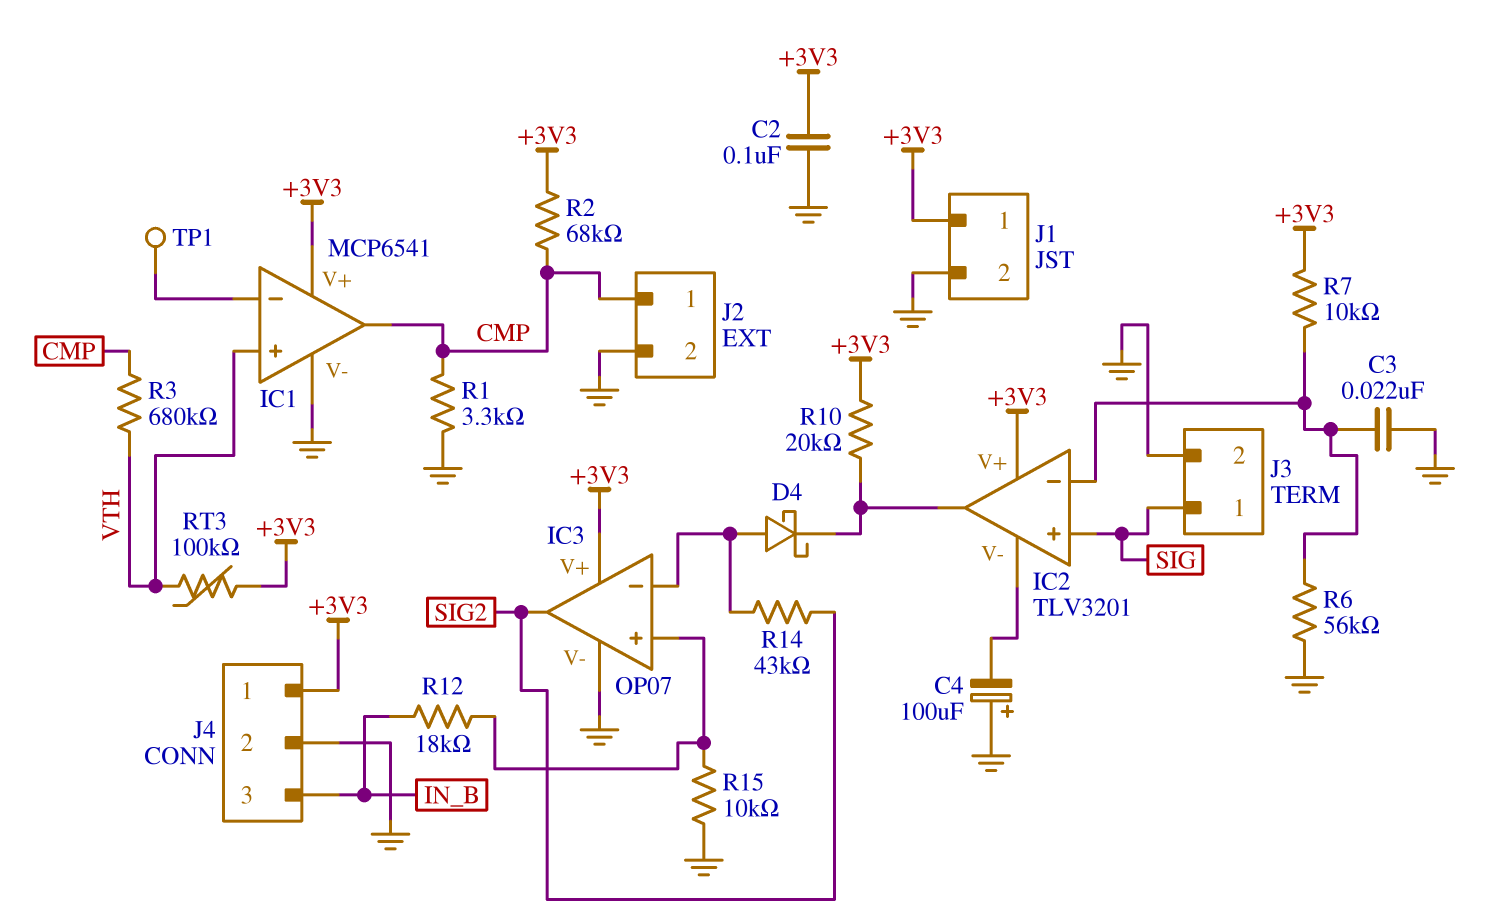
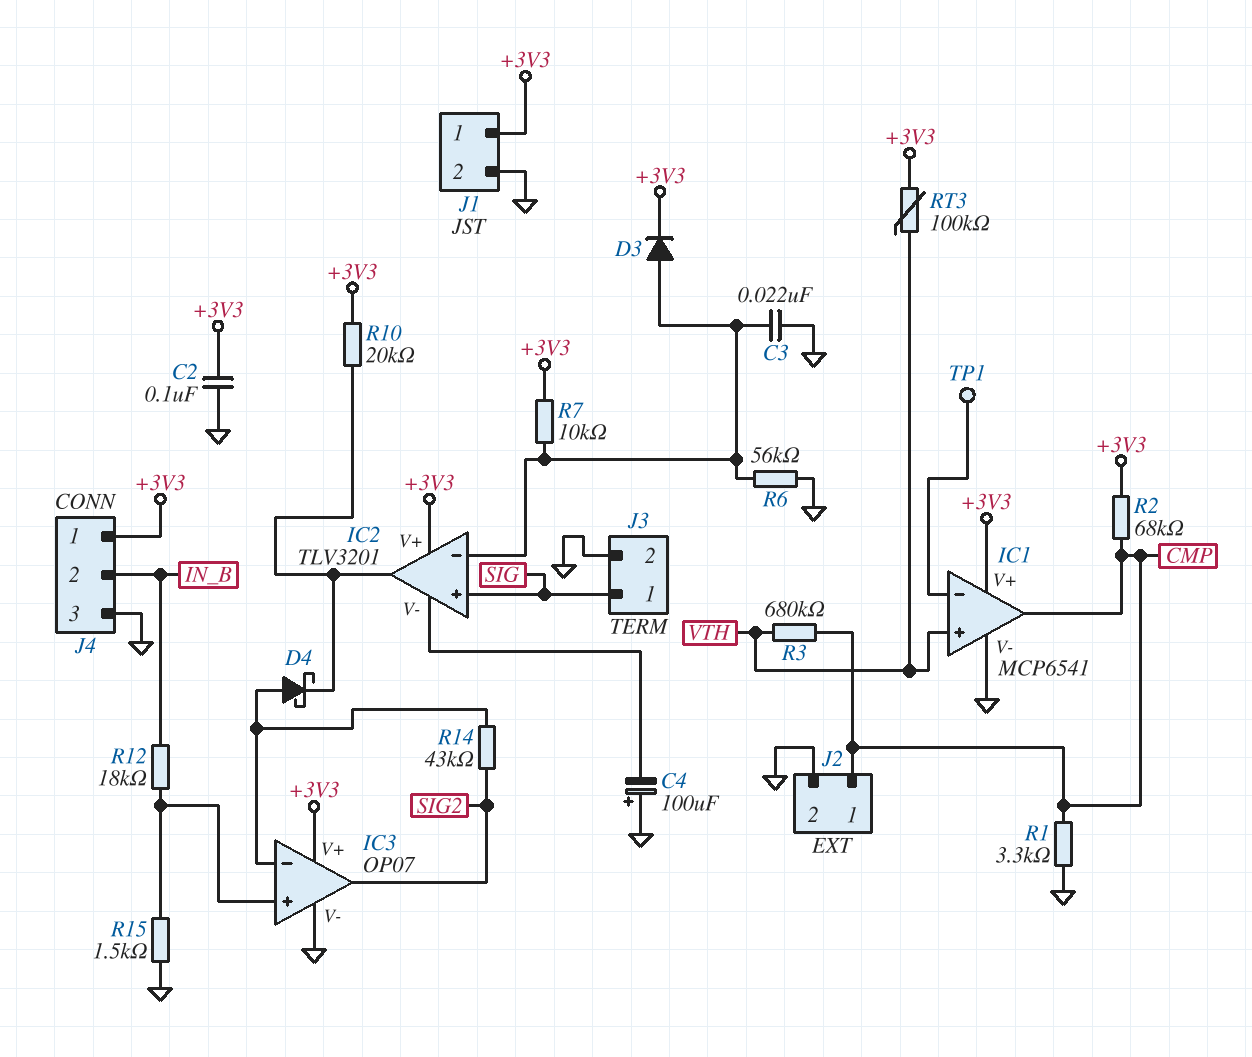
D3: none -> diode (A IC2/in-, K +3V3)
J4 pin 2: GND -> IN_B
J4 pin 3: IN_B -> GND
R15: 10k (GND, IC3/in+) -> 1.5k (GND, IC3/in+)

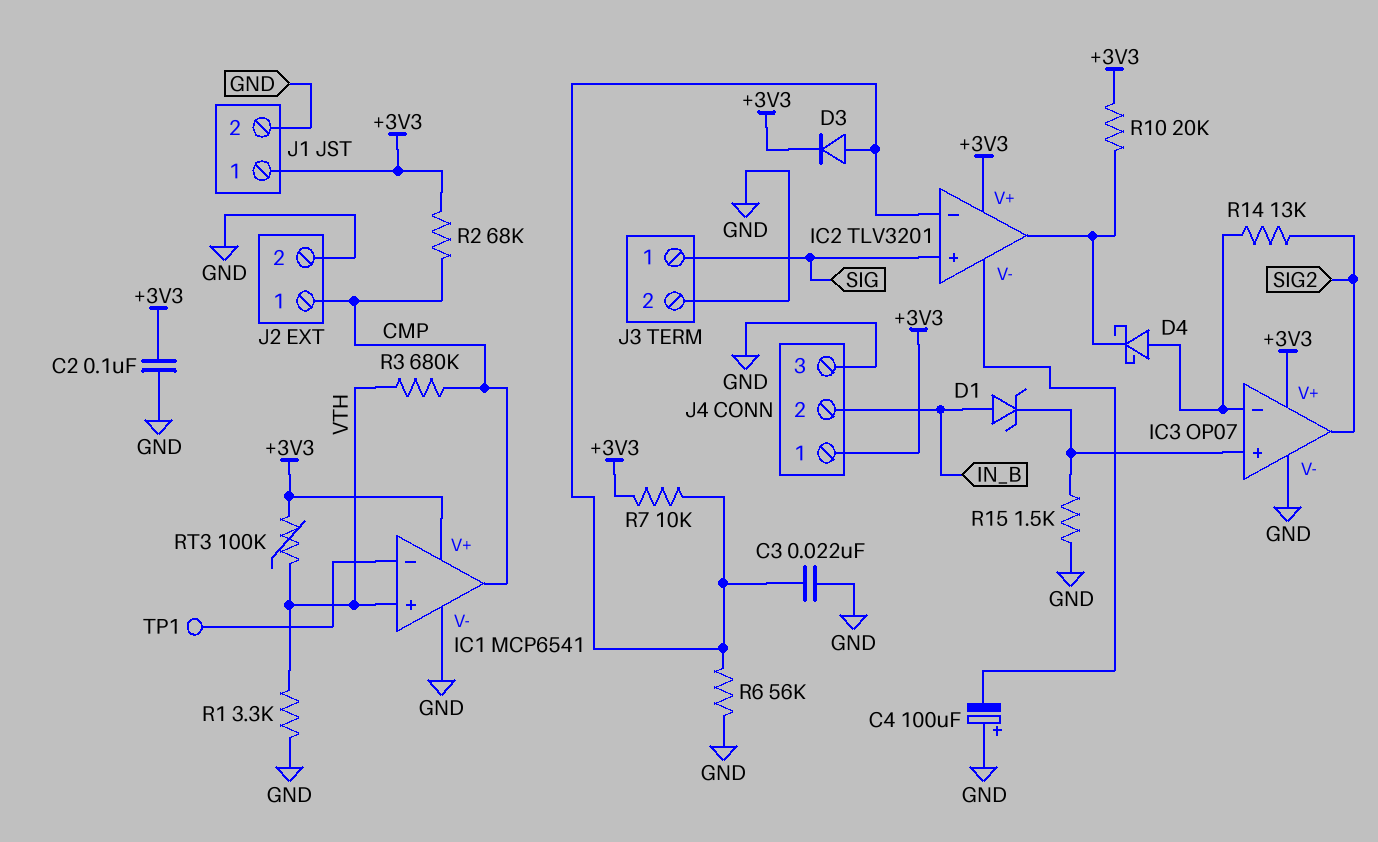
D1: none -> zener (A IN_B, K IC3/in+)
R1: 3.3k (CMP, GND) -> 3.3k (GND, VTH)
R12: 18k (IC3/in+, IN_B) -> none
R14: 43k (IC3/in-, SIG2) -> 13k (IC3/in-, SIG2)

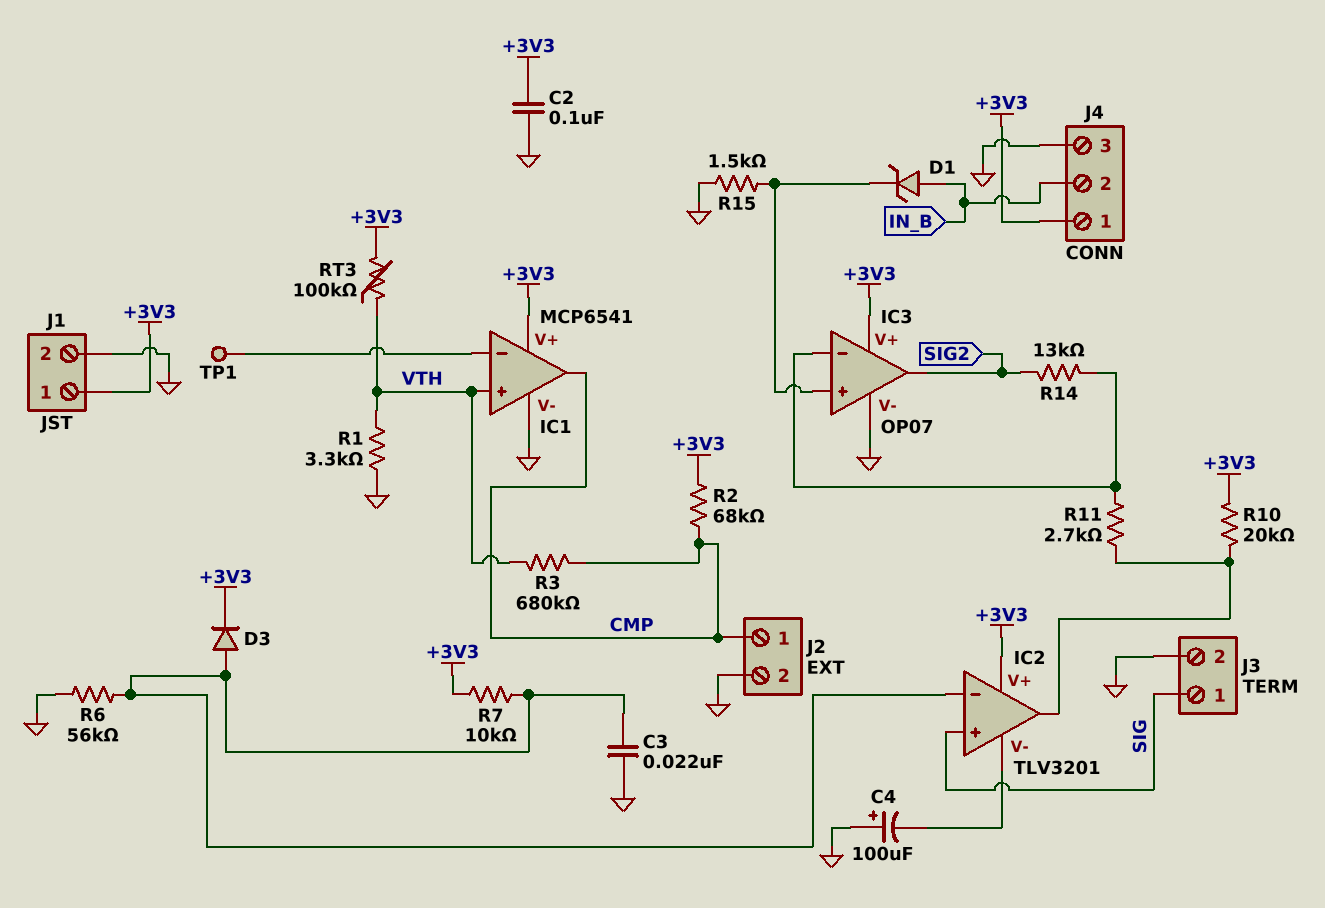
D4: schottky (A IC3/in-, K IC2/out) -> none
R11: none -> 2.7k (IC2/out, IC3/in-)

